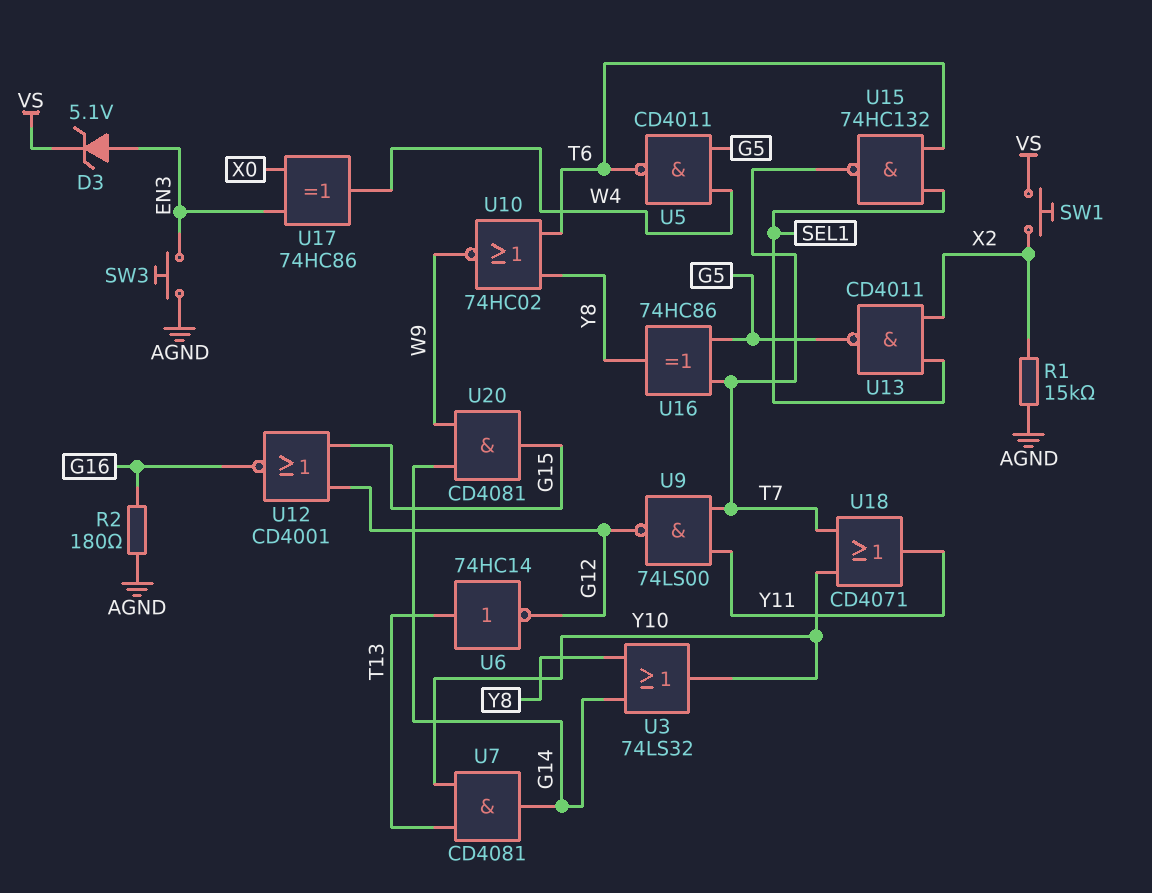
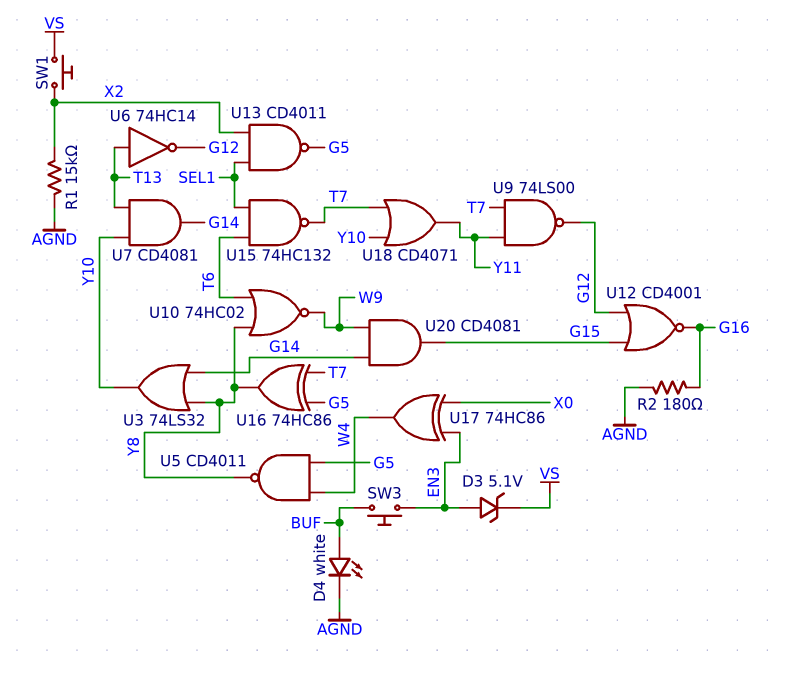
D4: none -> LED white (A BUF, K AGND)
SW3: button (AGND, EN3) -> button (BUF, EN3)
U5: NAND CD4011 (in G5, in W4, out T6) -> NAND CD4011 (in G5, in W4, out Y8)

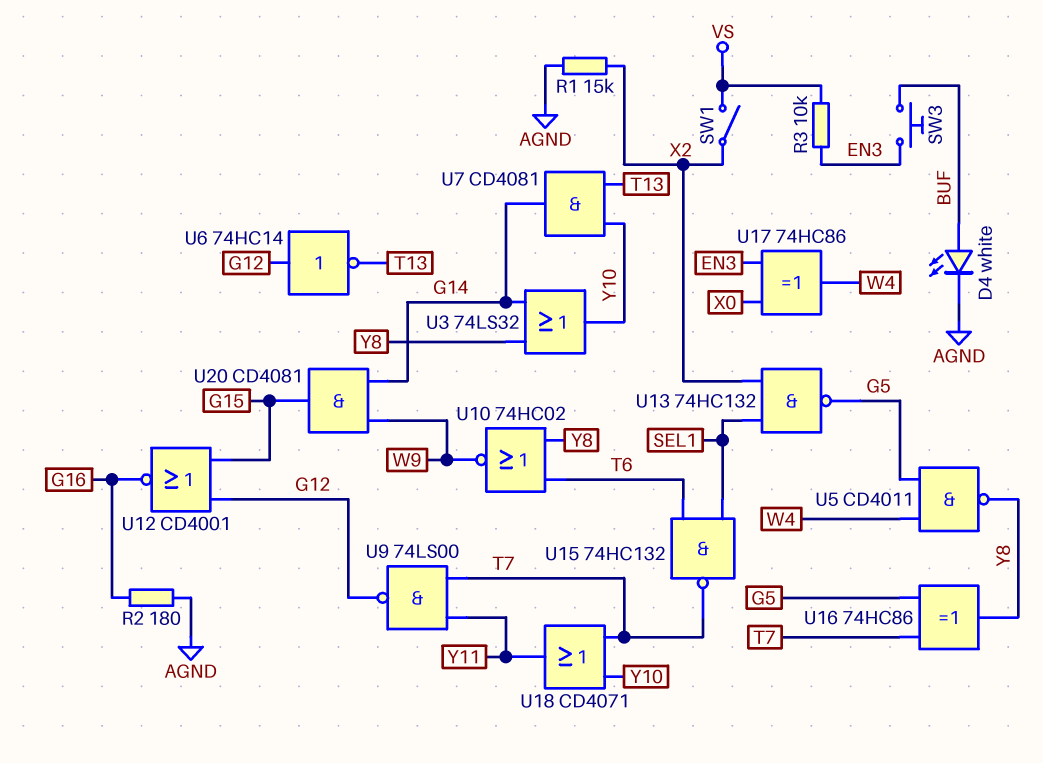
D3: zener 5.1V (A EN3, K VS) -> none
R3: none -> 10k (EN3, VS)
SW1: button (VS, X2) -> switch (VS, X2)
U6: NOT 74HC14 (in T13, out G12) -> NOT 74HC14 (in G12, out T13)
U13: NAND CD4011 (in SEL1, in X2, out G5) -> NAND 74HC132 (in SEL1, in X2, out G5)

